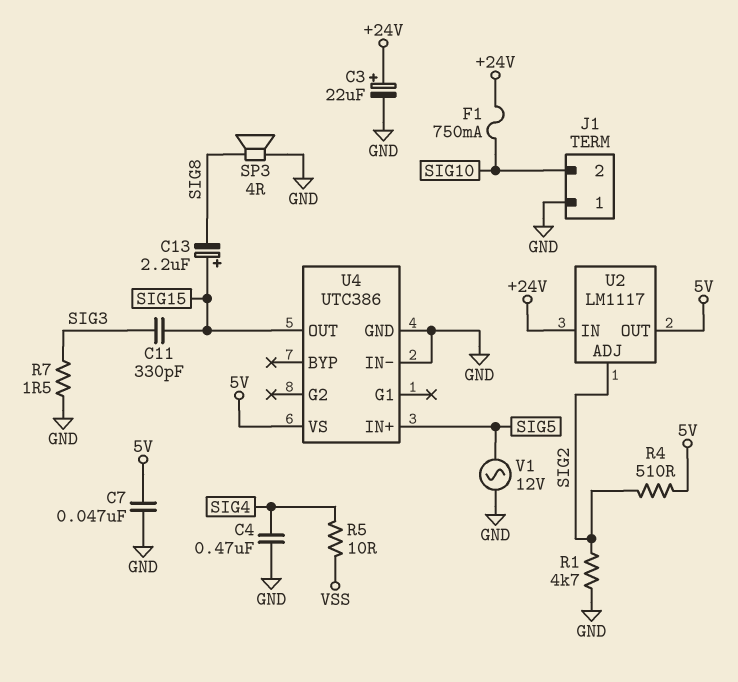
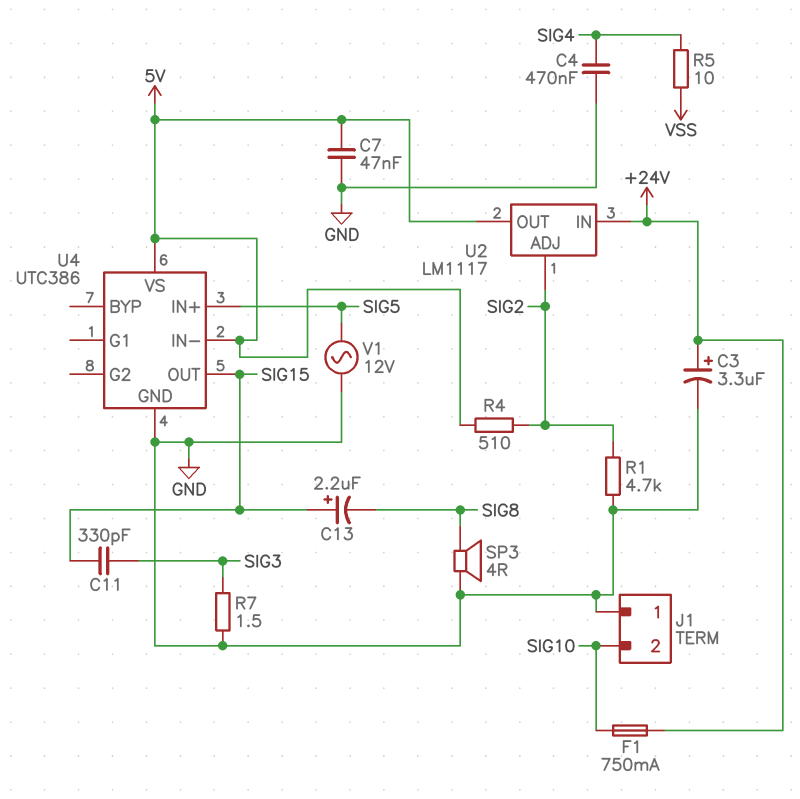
C3: 22uF (plus +24V, minus GND) -> 3.3uF (plus +24V, minus GND)
U4 pin IN-: GND -> 5V

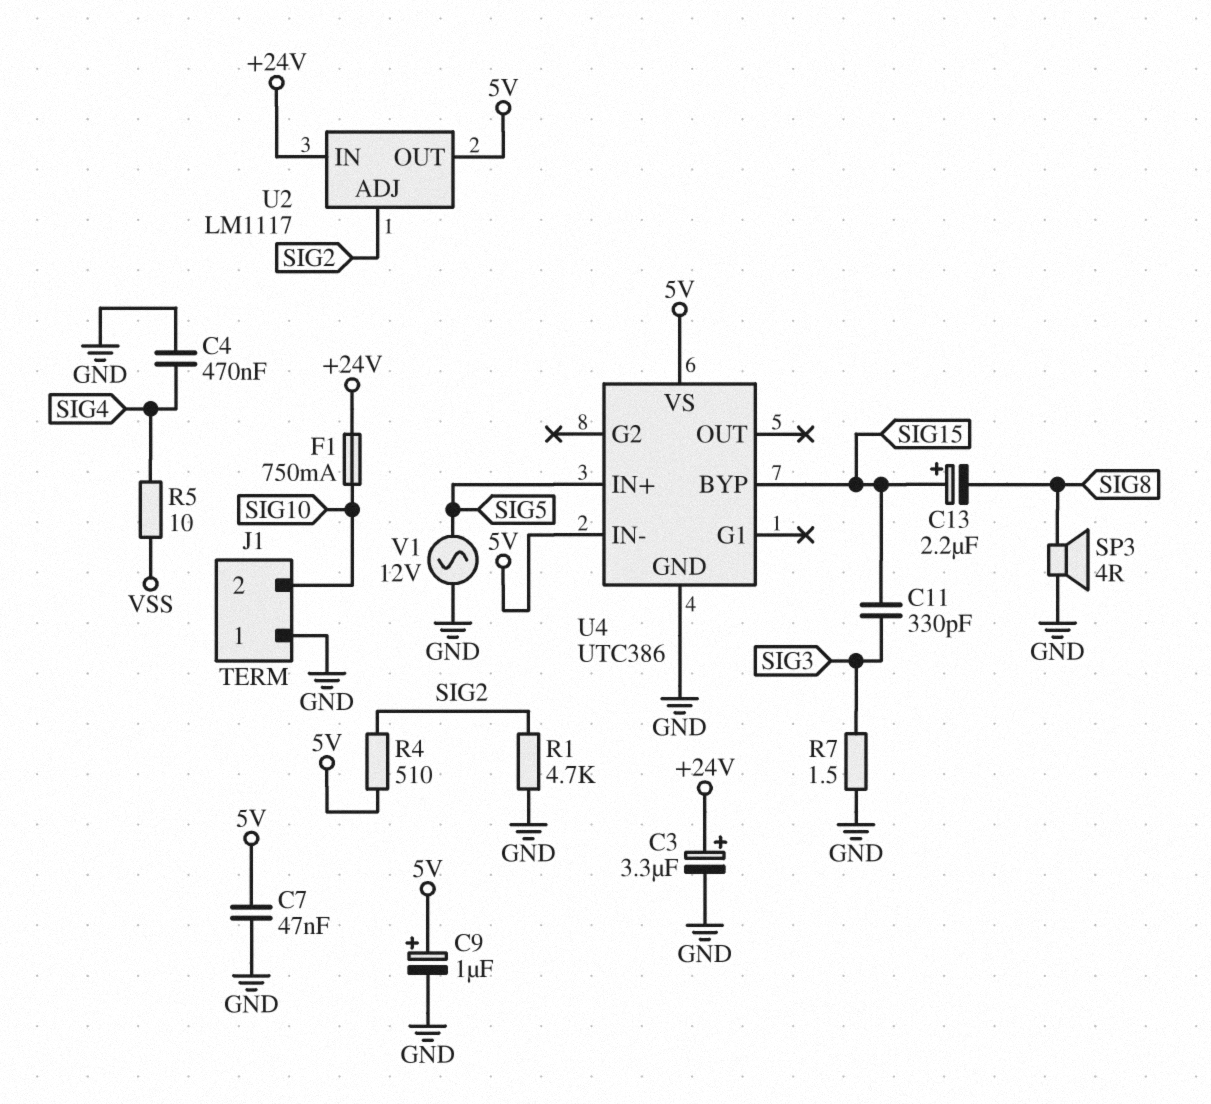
C9: none -> 1uF (plus 5V, minus GND)
U4 pin BYP: none -> SIG15
U4 pin OUT: SIG15 -> none

